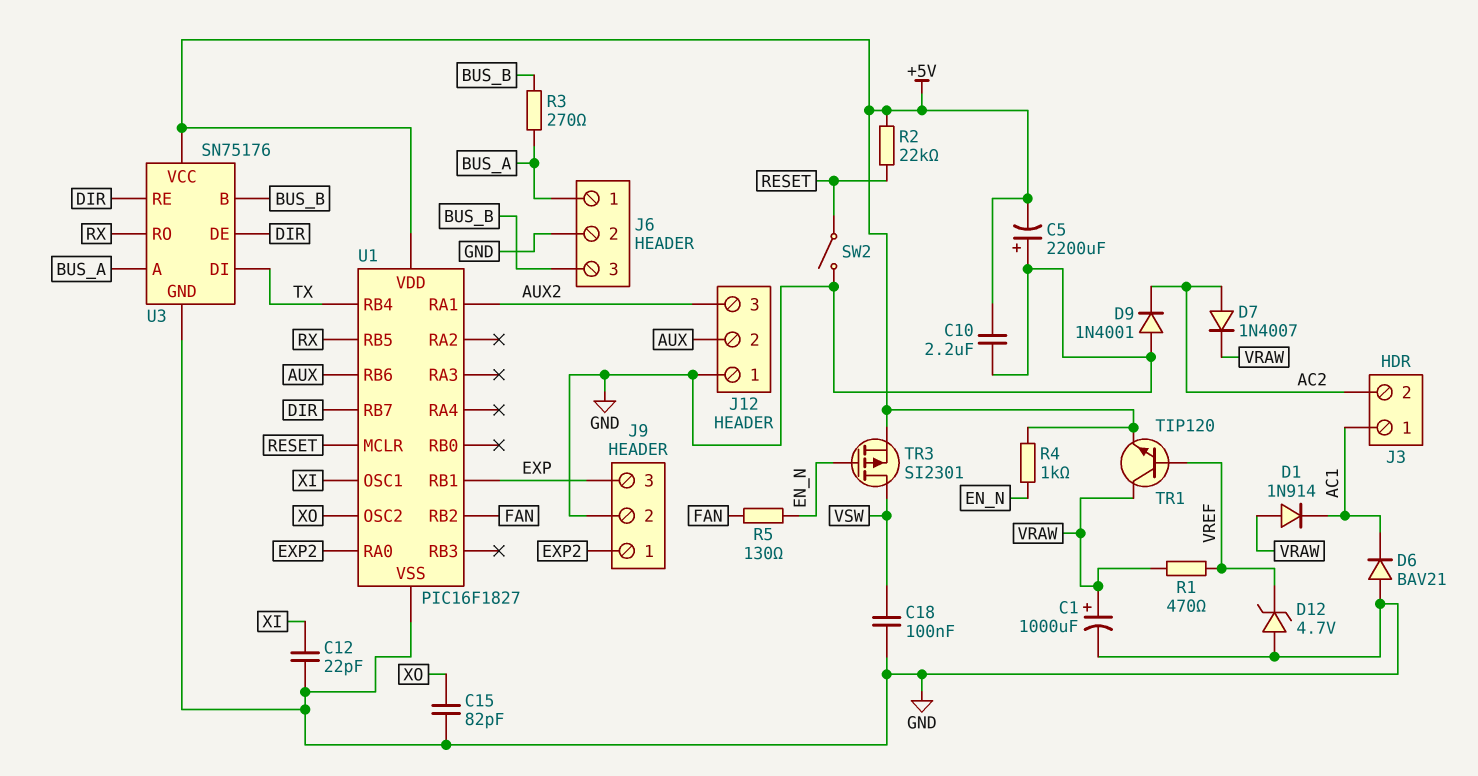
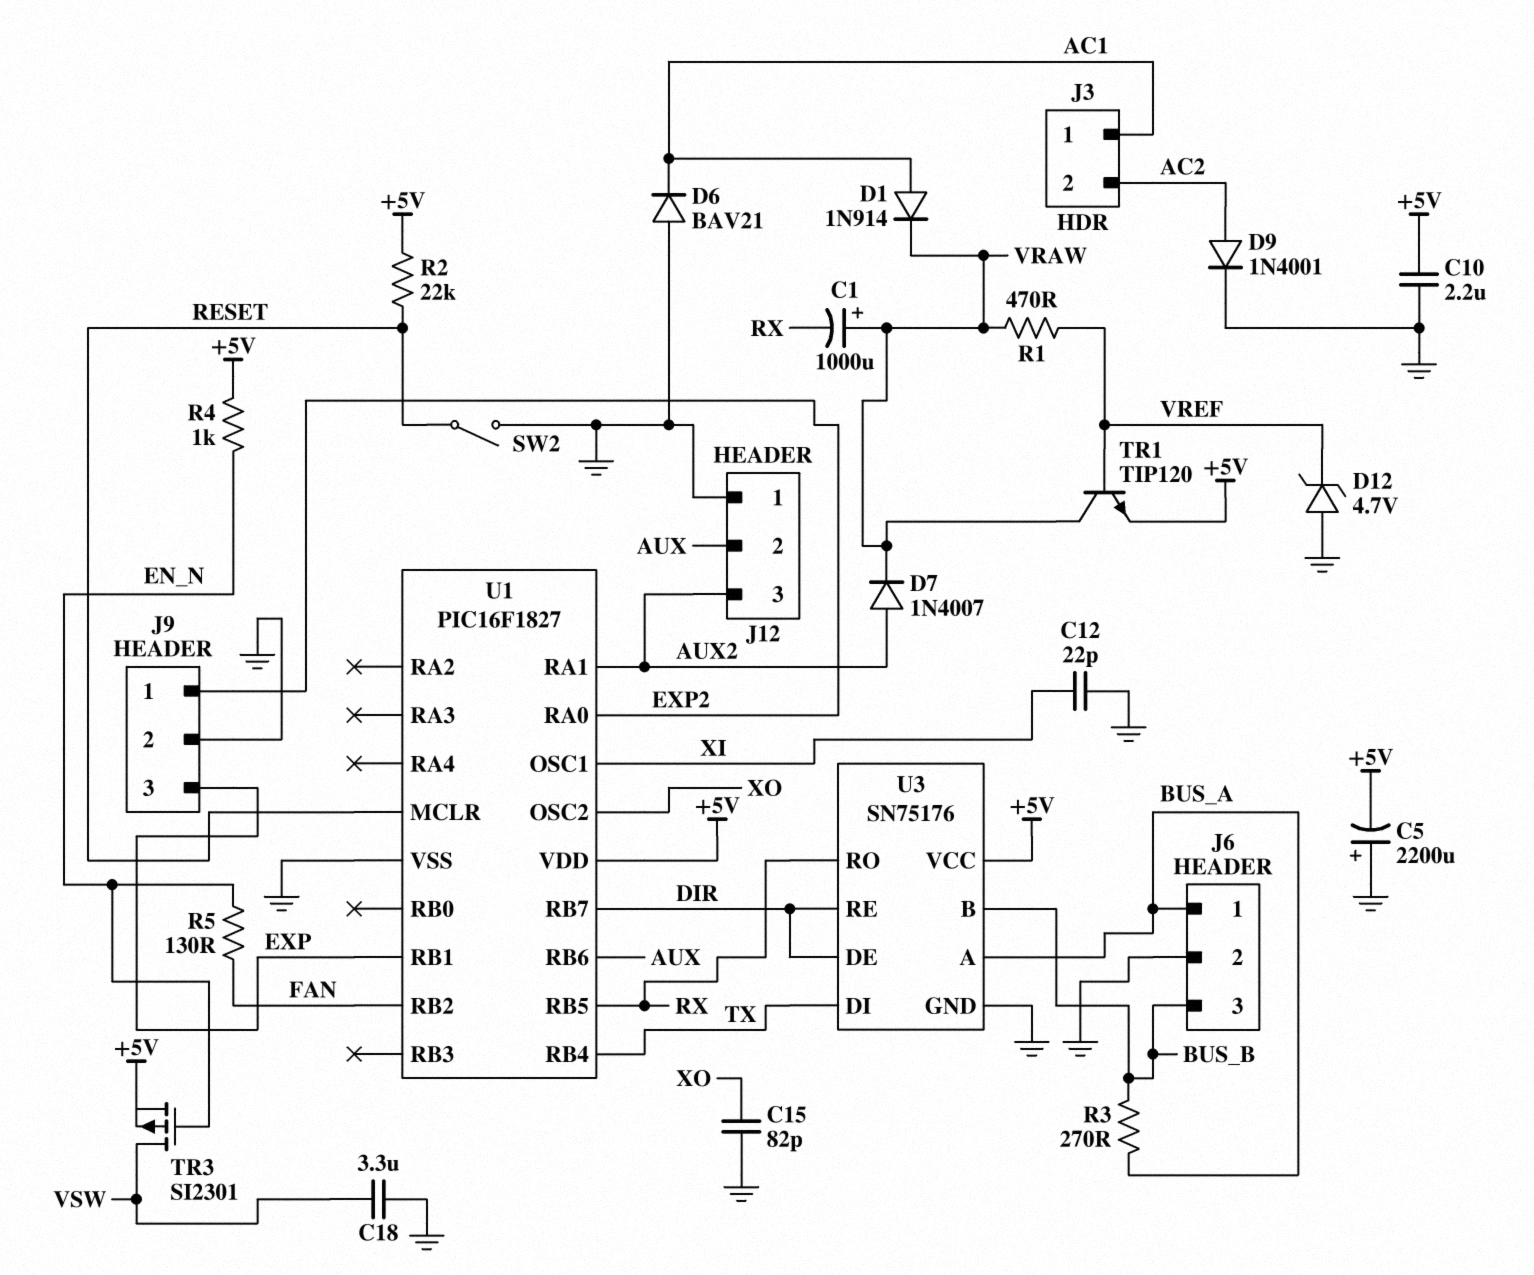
C1: 1000uF (plus VRAW, minus GND) -> 1000uF (plus VRAW, minus RX)
C18: 100nF (GND, VSW) -> 3.3uF (GND, VSW)
D1: diode 1N914 (A VRAW, K AC1) -> diode 1N914 (A AC1, K VRAW)
D7: diode 1N4007 (A AC2, K VRAW) -> diode 1N4007 (A AUX2, K VRAW)
D9: diode 1N4001 (A GND, K AC2) -> diode 1N4001 (A AC2, K GND)

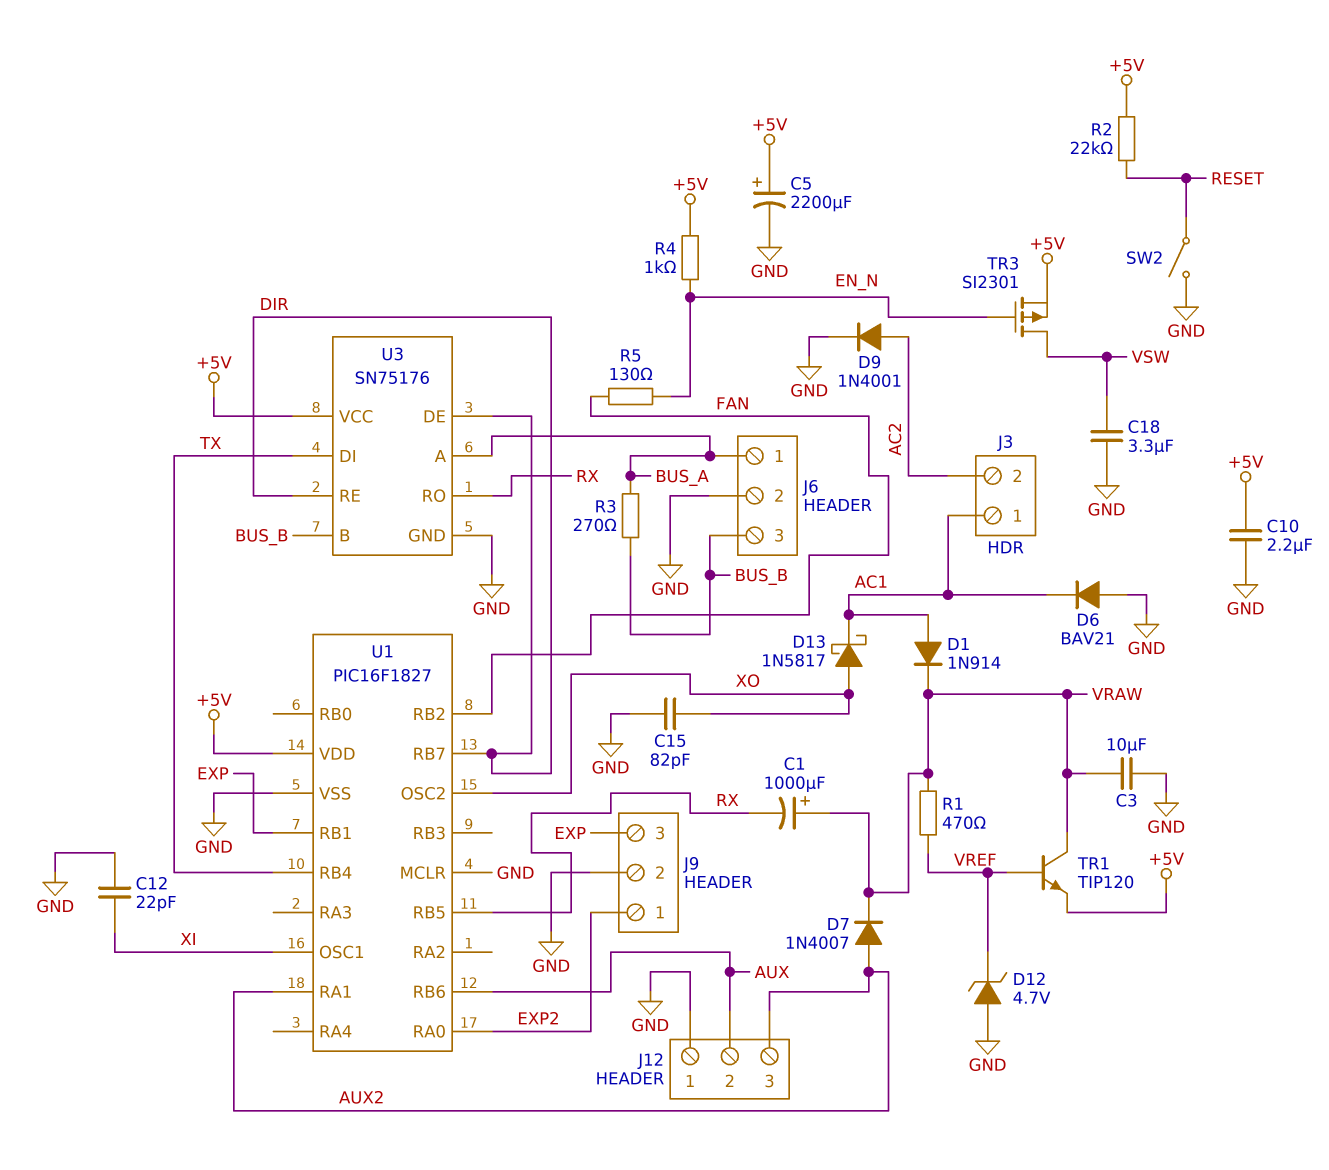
C3: none -> 10uF (GND, VRAW)
C5: 2200uF (plus GND, minus +5V) -> 2200uF (plus +5V, minus GND)
D13: none -> schottky 1N5817 (A XO, K AC1)
U1 pin MCLR: RESET -> GND

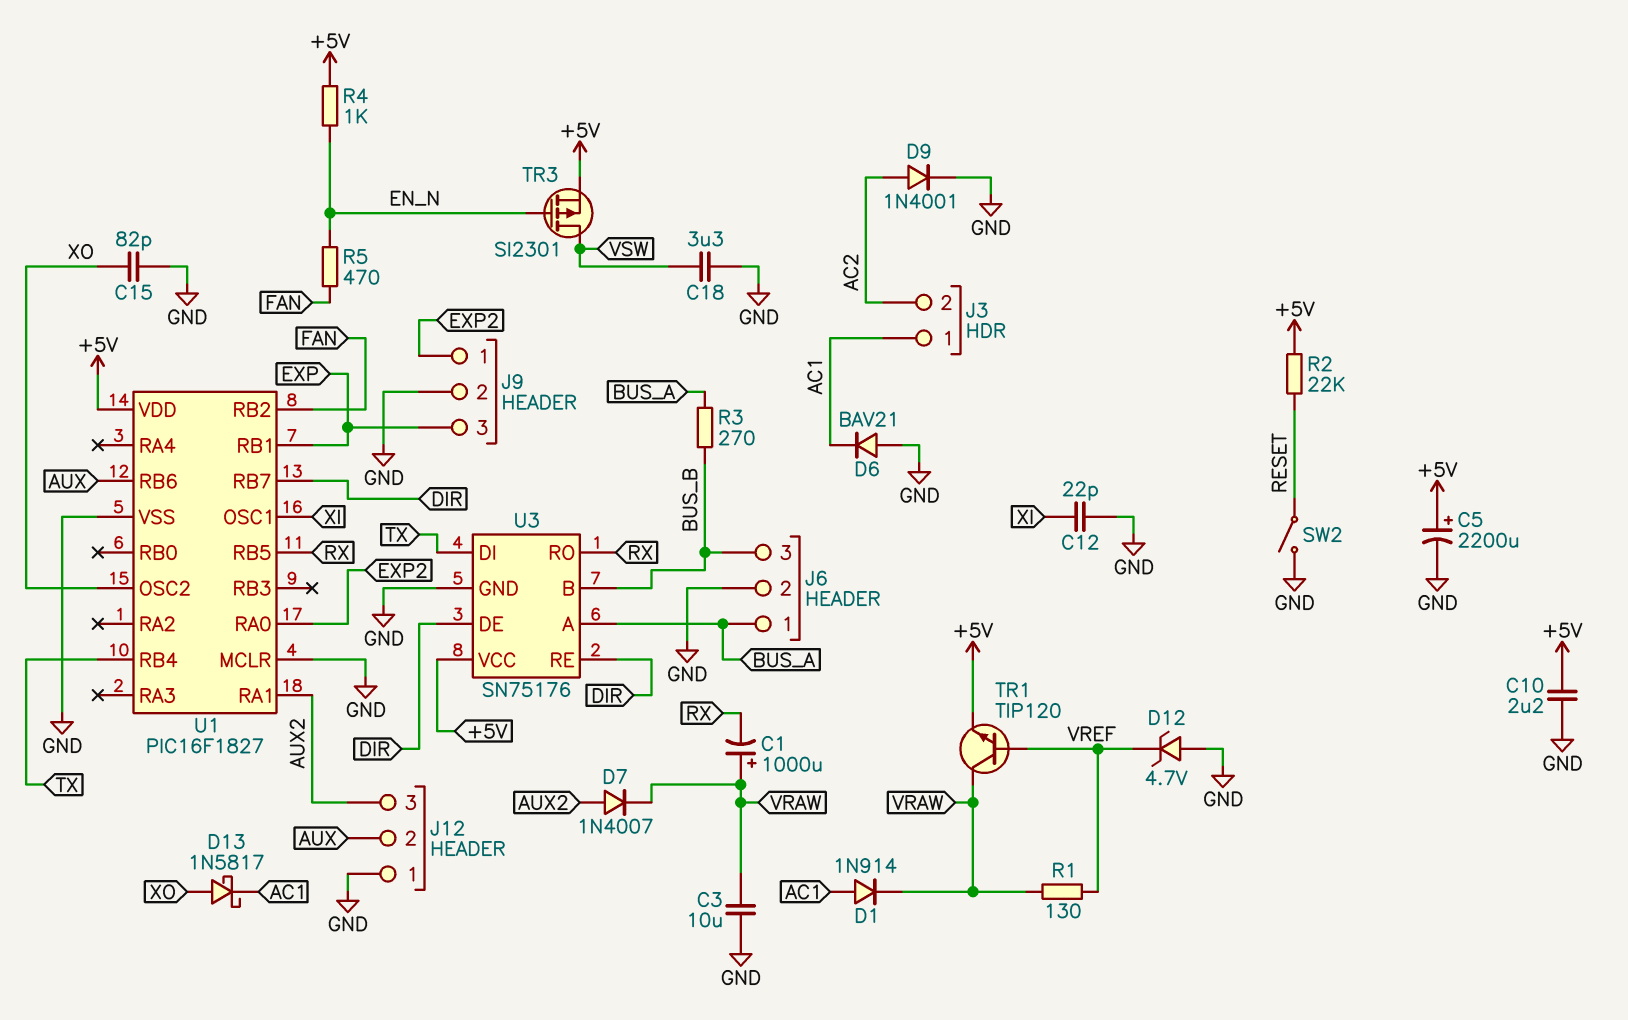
R1: 470 (VRAW, VREF) -> 130 (VRAW, VREF)
R5: 130 (EN_N, FAN) -> 470 (EN_N, FAN)

